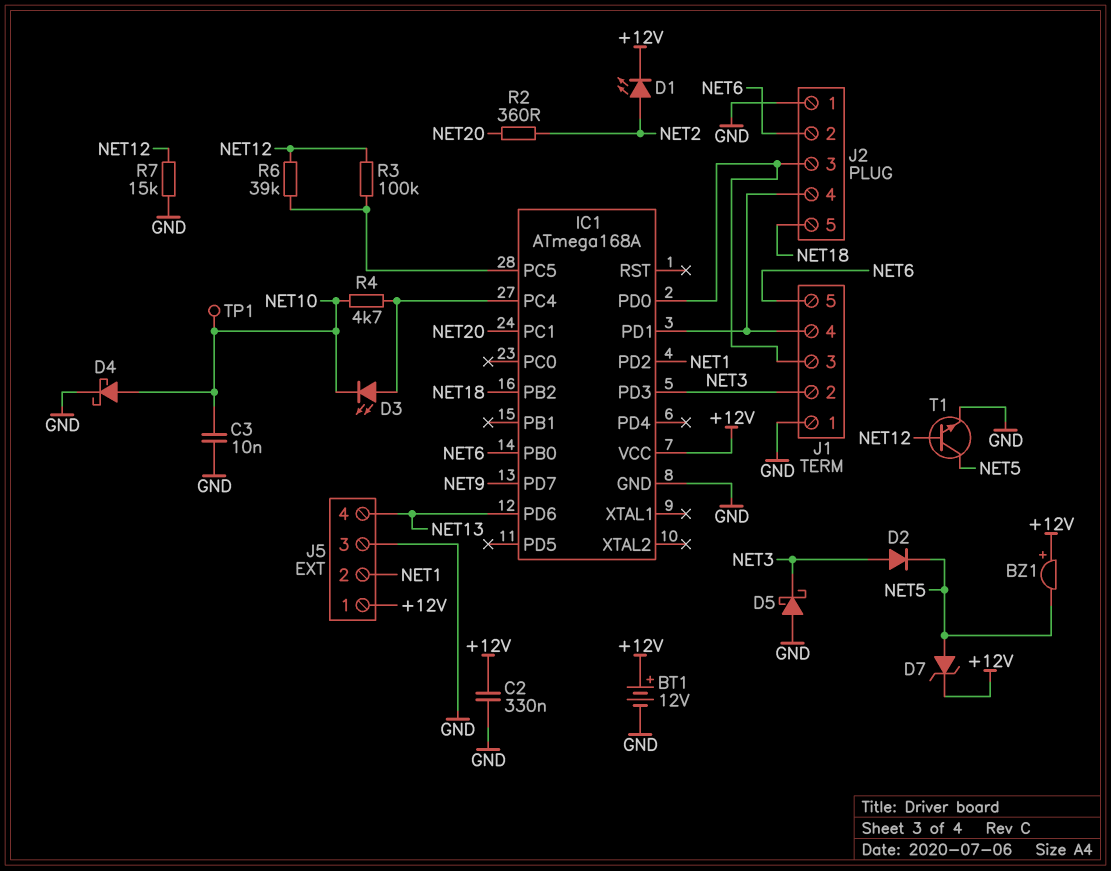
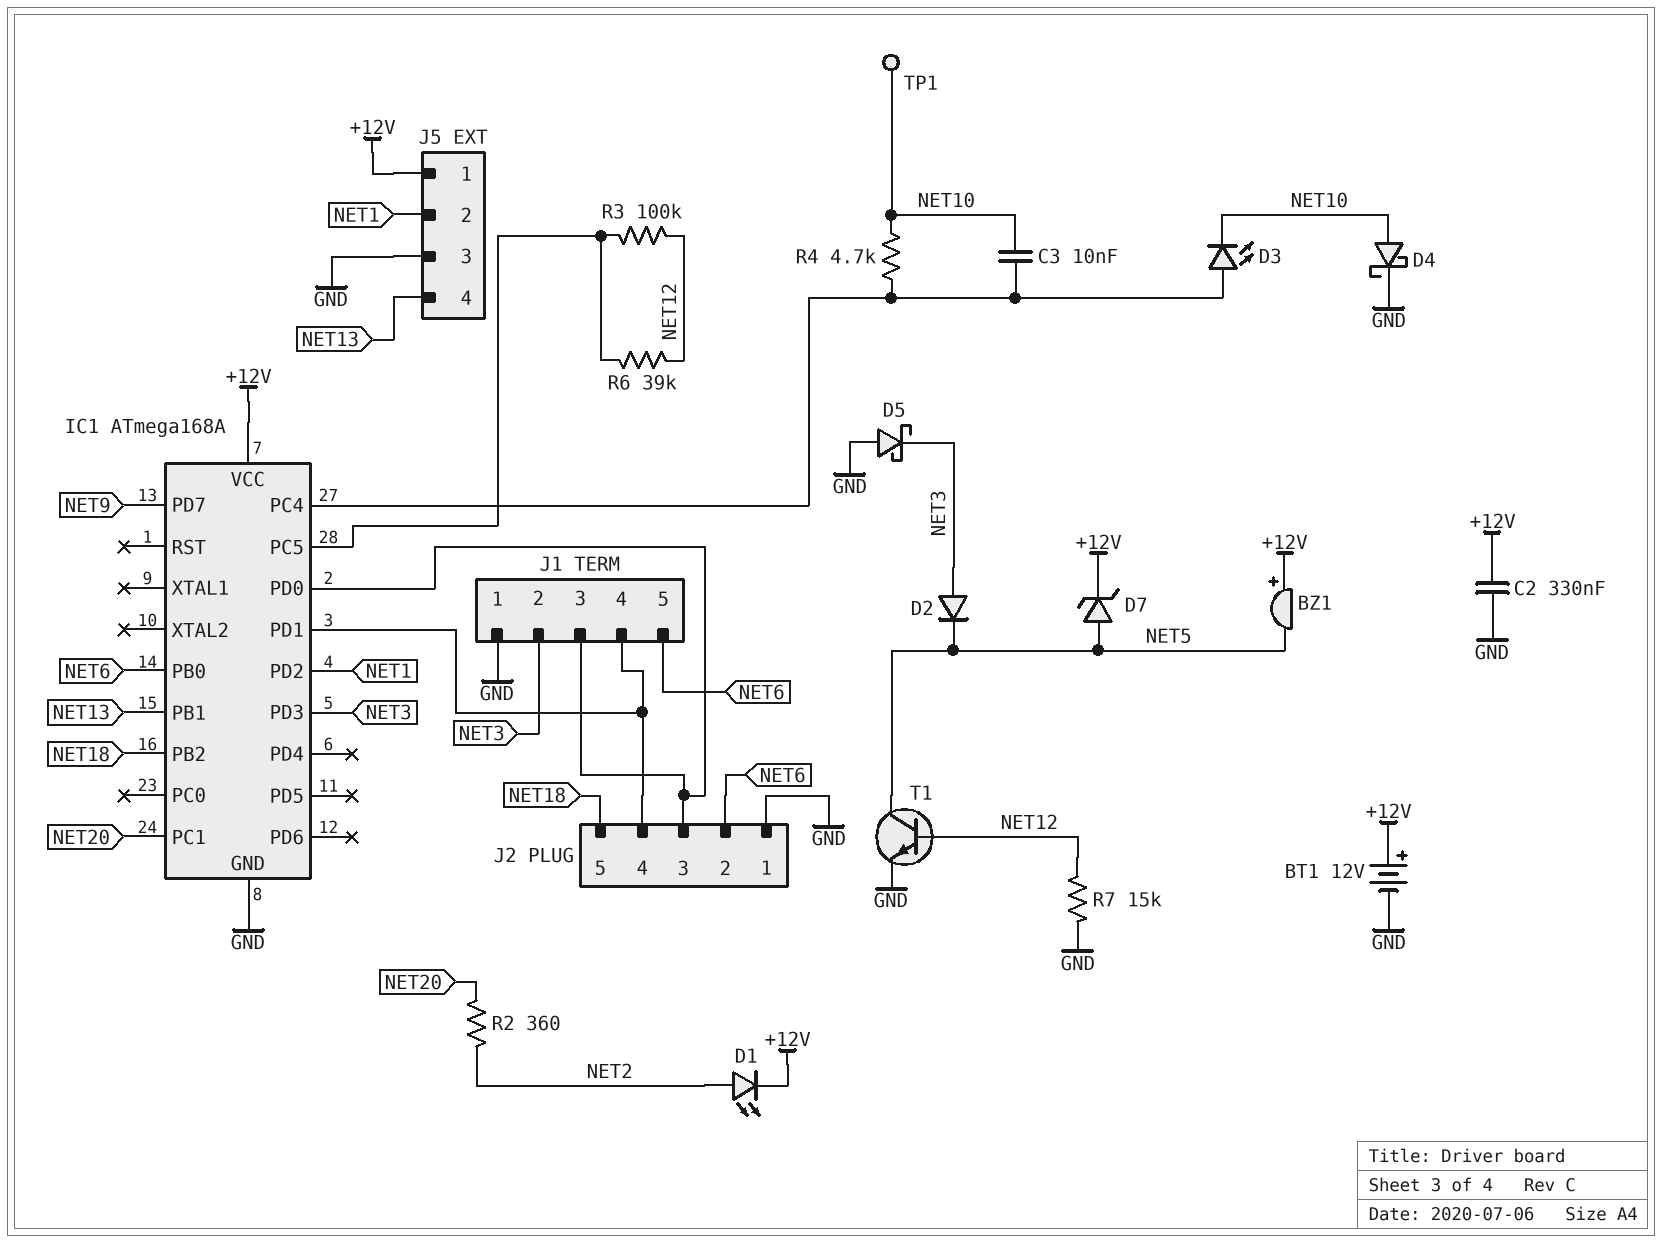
C3: 10nF (GND, NET10) -> 10nF (IC1/PC4, NET10)
IC1 pin PB1: none -> NET13
IC1 pin PD6: NET13 -> none

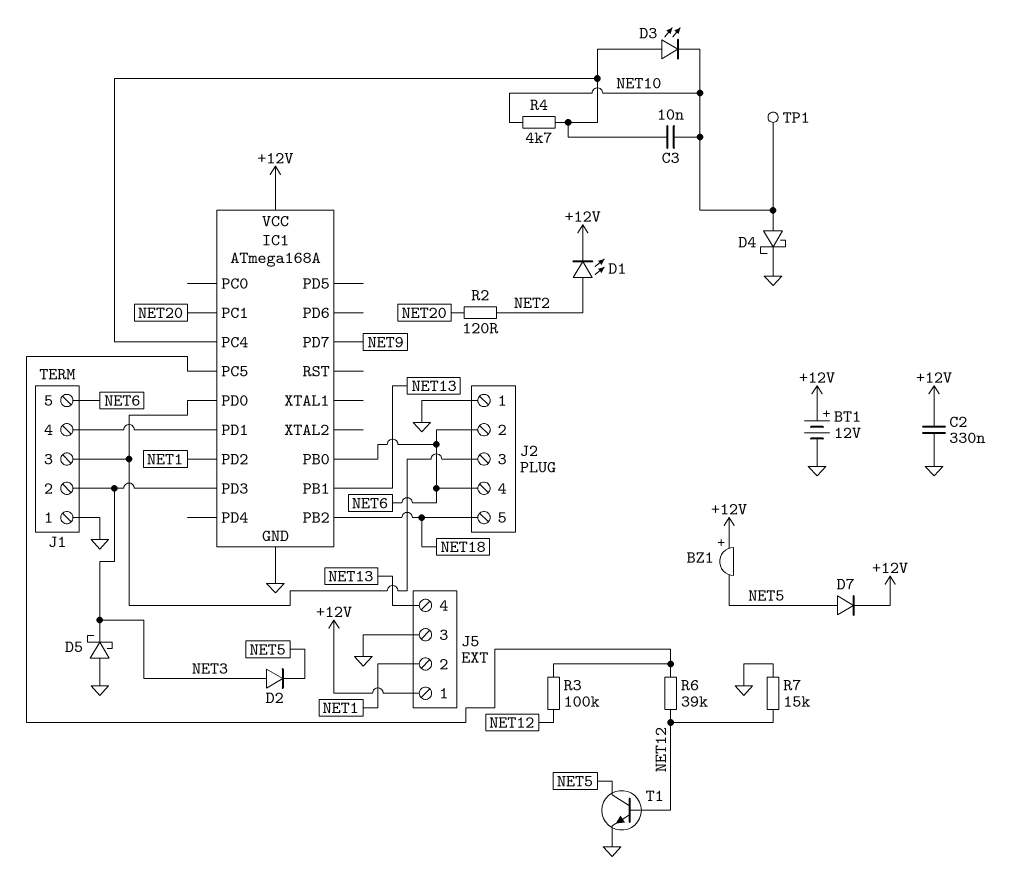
D7: zener (A NET5, K +12V) -> diode (A NET5, K +12V)
J2 pin 4: IC1/PD1 -> NET6
R2: 360 (NET2, NET20) -> 120 (NET2, NET20)

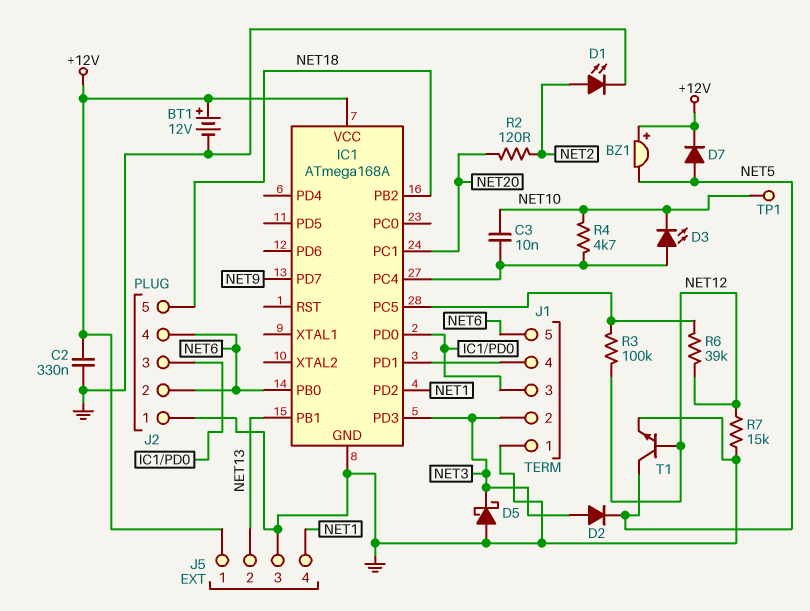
D1: LED (A NET2, K +12V) -> LED (A NET2, K GND)
D4: schottky (A NET10, K GND) -> none
J5 pin 2: NET1 -> NET13
J5 pin 4: NET13 -> NET1

